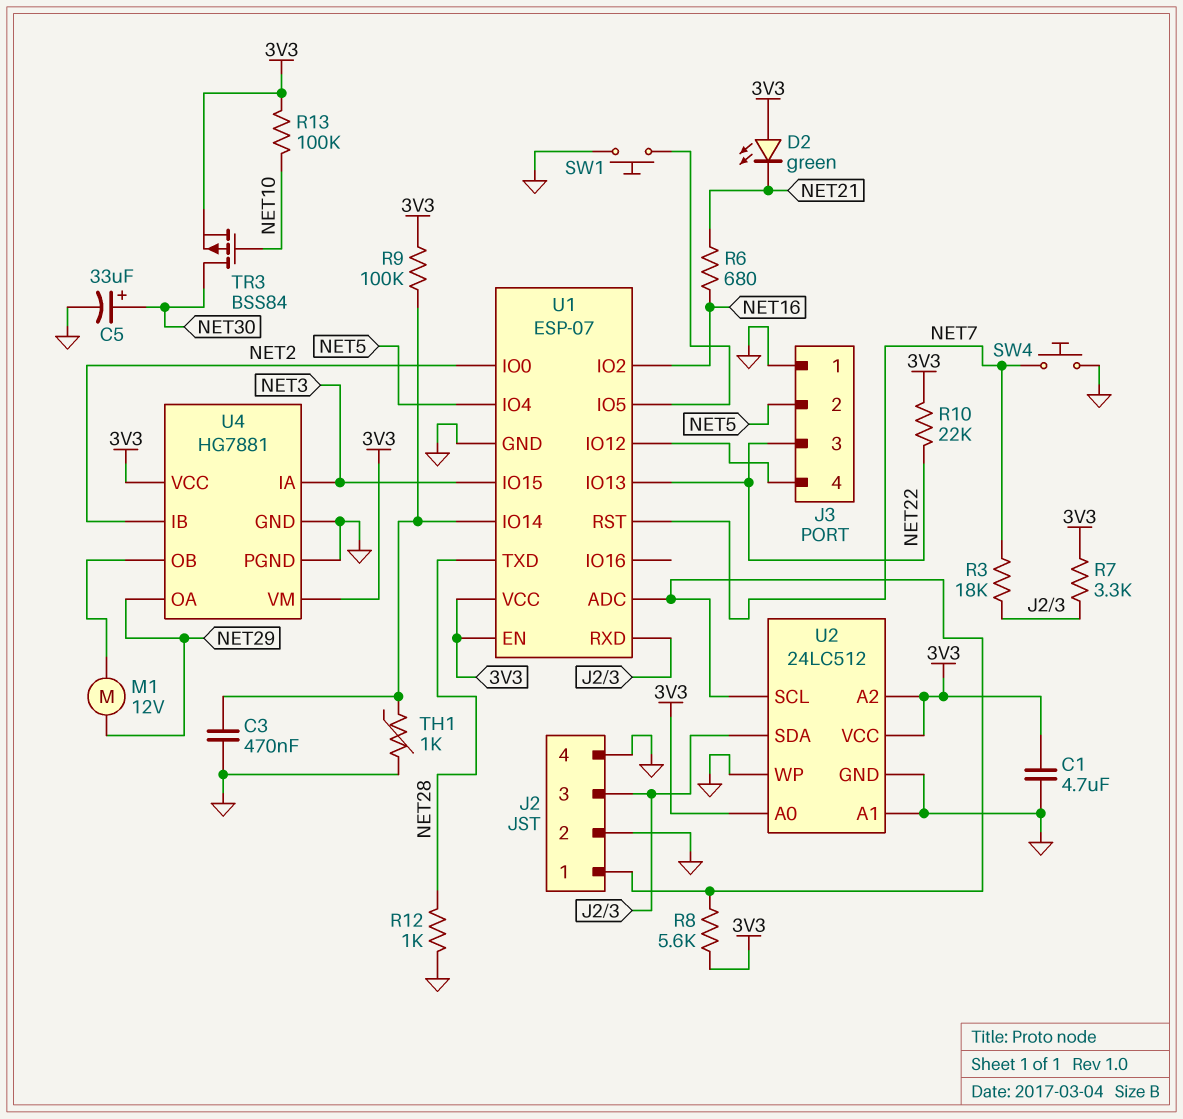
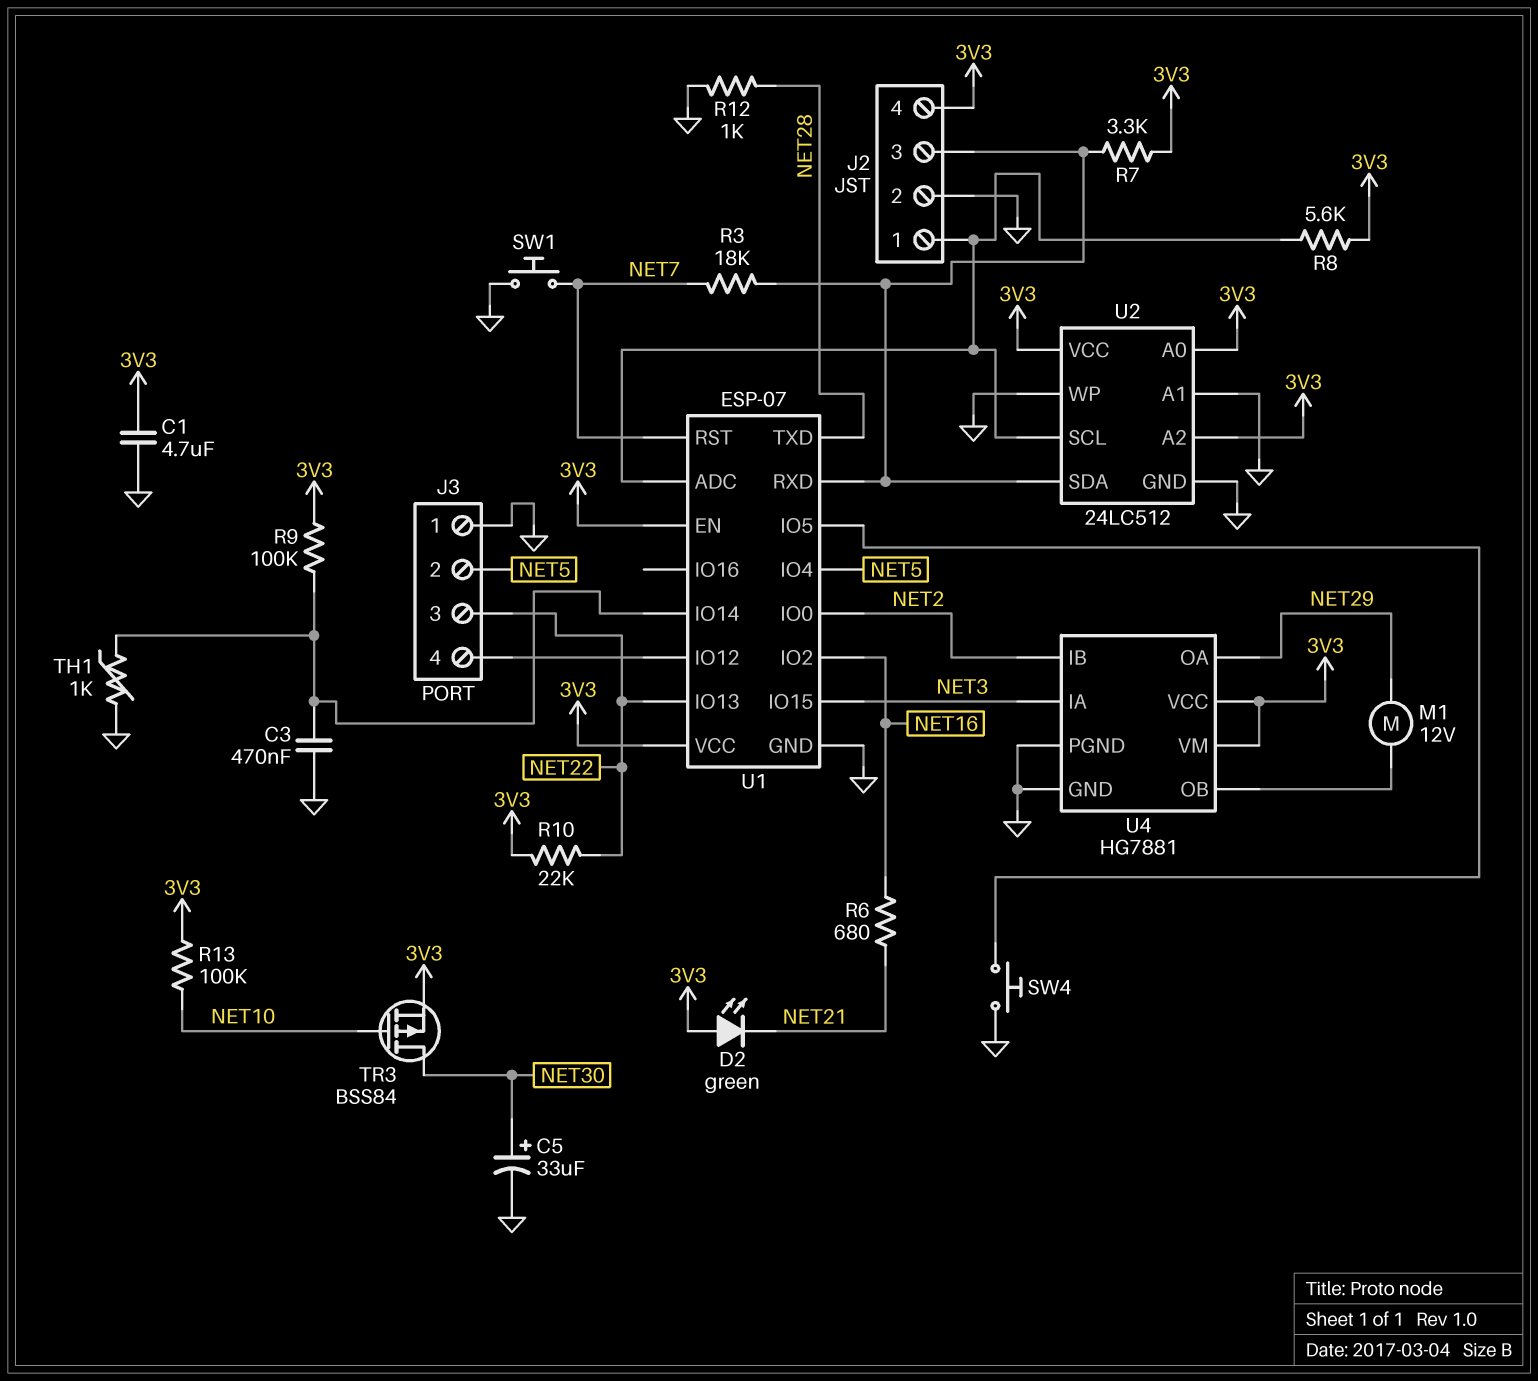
J2 pin 4: GND -> 3V3
SW1: button (GND, U1/IO5) -> button (GND, NET7)
SW4: button (GND, NET7) -> button (GND, U1/IO5)

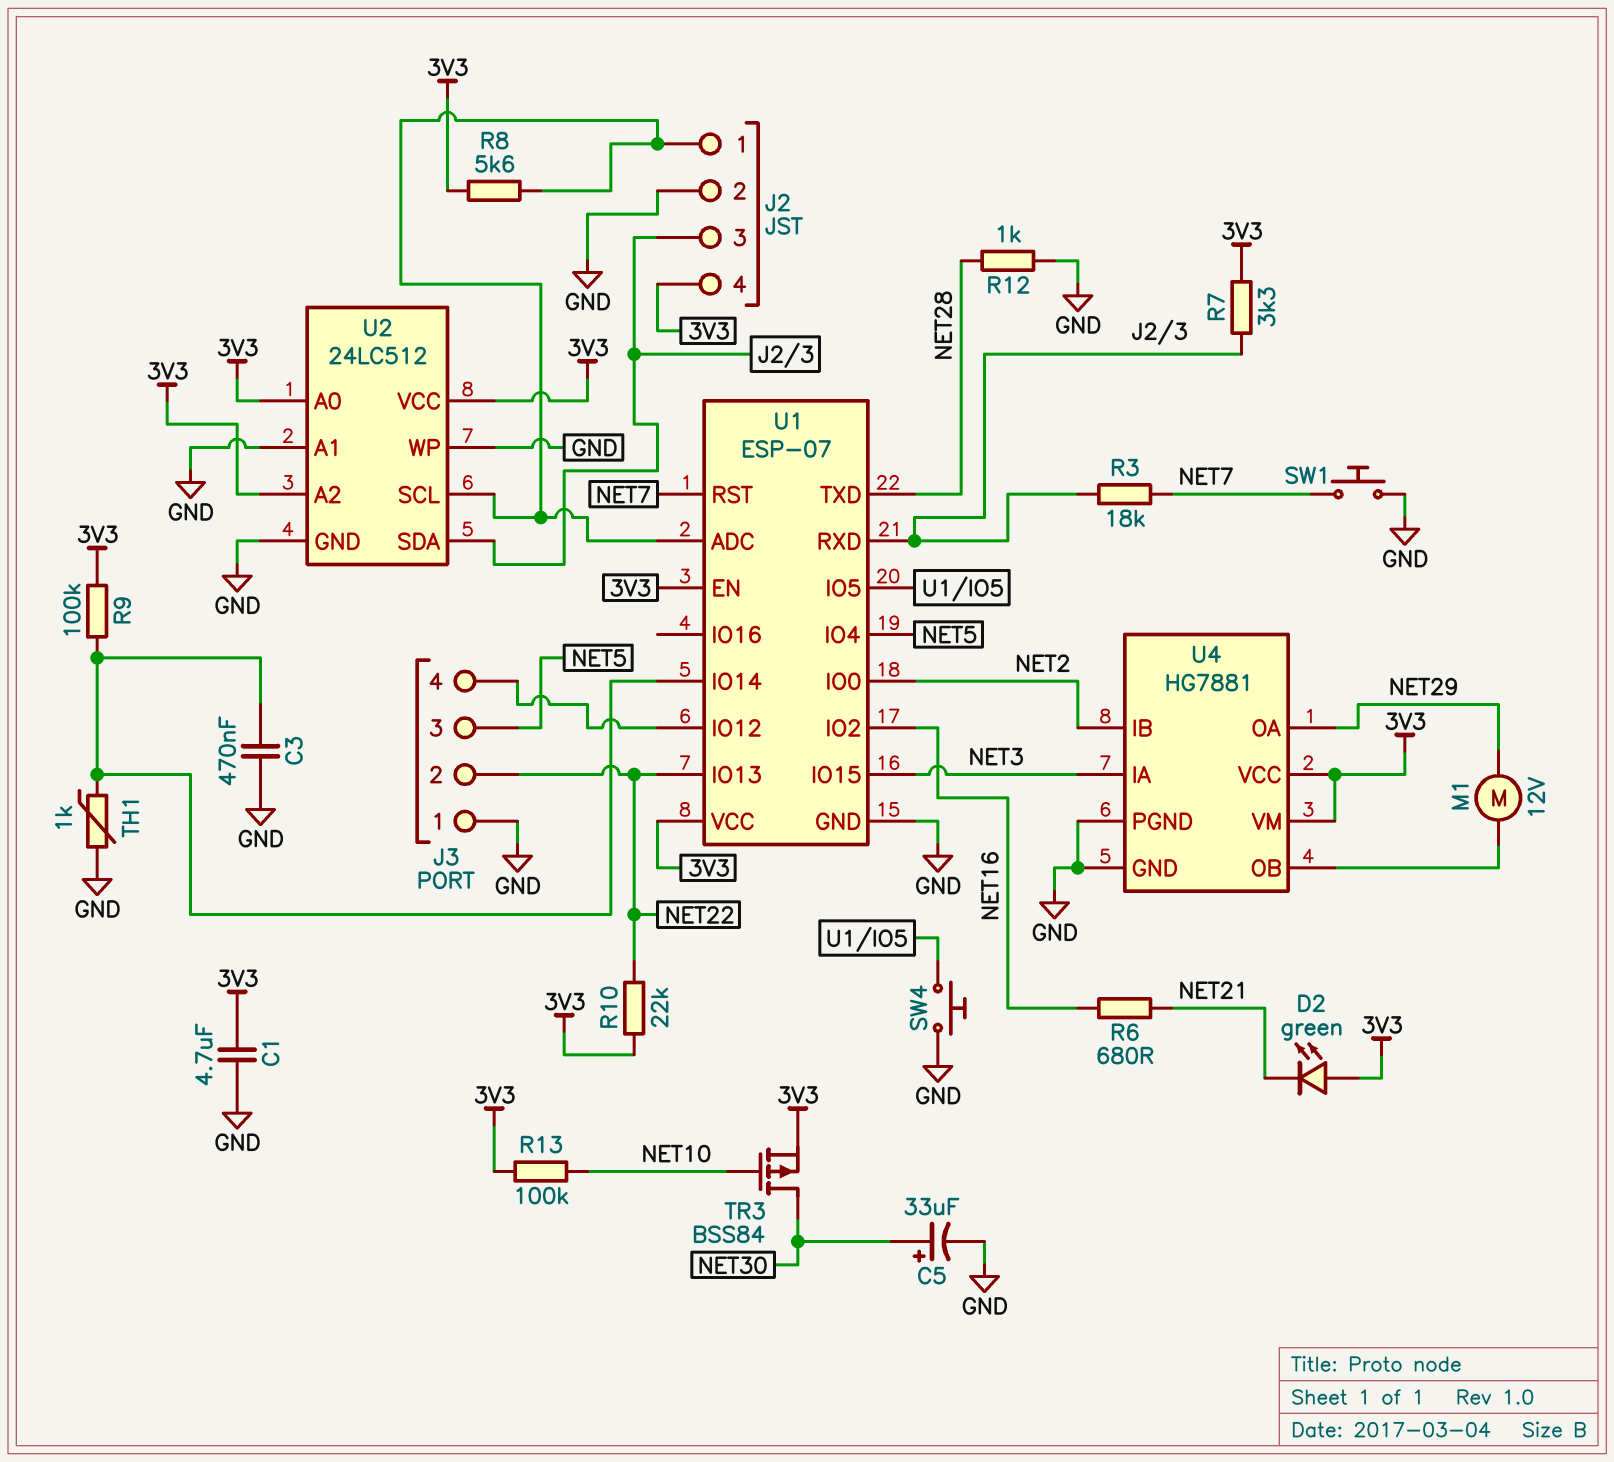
J3 pin 2: NET5 -> NET22
J3 pin 3: NET22 -> NET5

